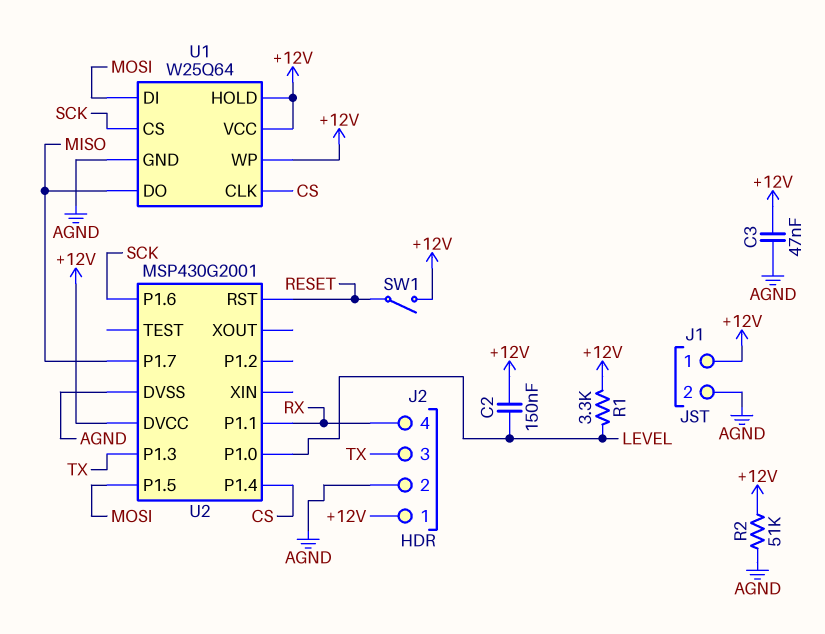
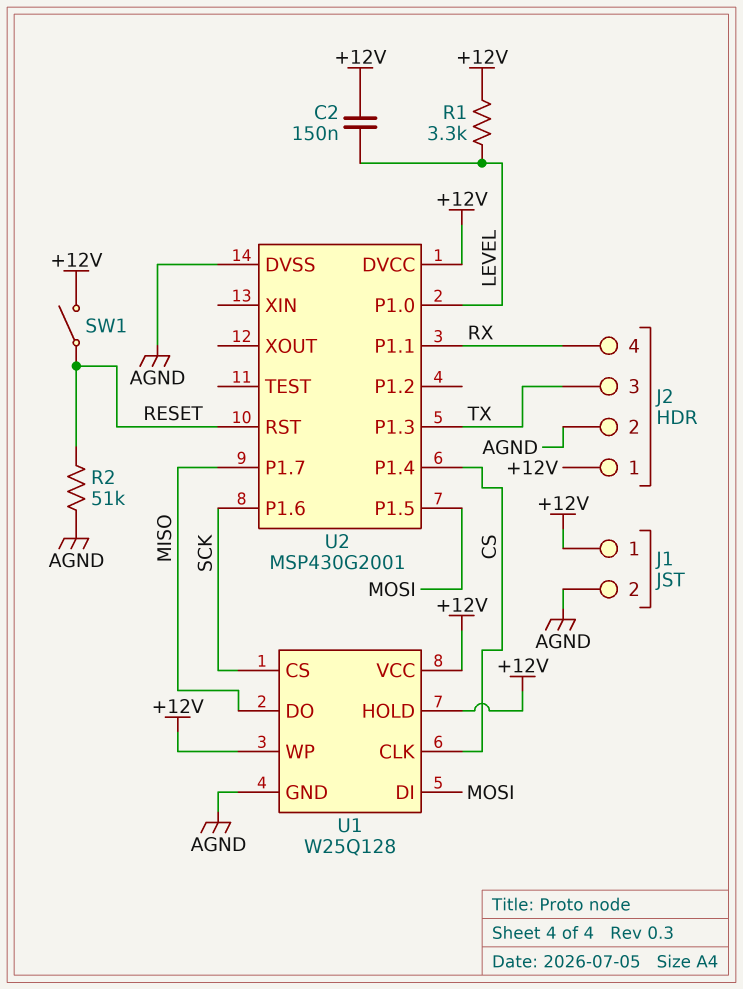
C3: 47nF (+12V, AGND) -> none
R2: 51k (+12V, AGND) -> 51k (AGND, RESET)
U1: W25Q64 -> W25Q128

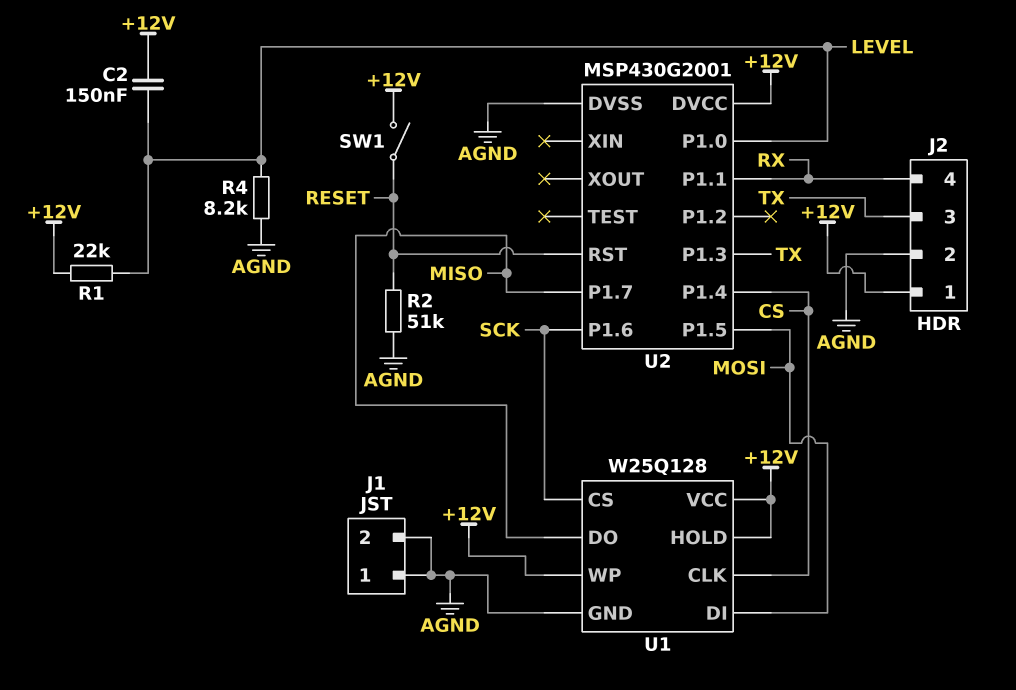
J1 pin 1: +12V -> AGND
R1: 3.3k (+12V, LEVEL) -> 22k (+12V, LEVEL)
R4: none -> 8.2k (AGND, LEVEL)

